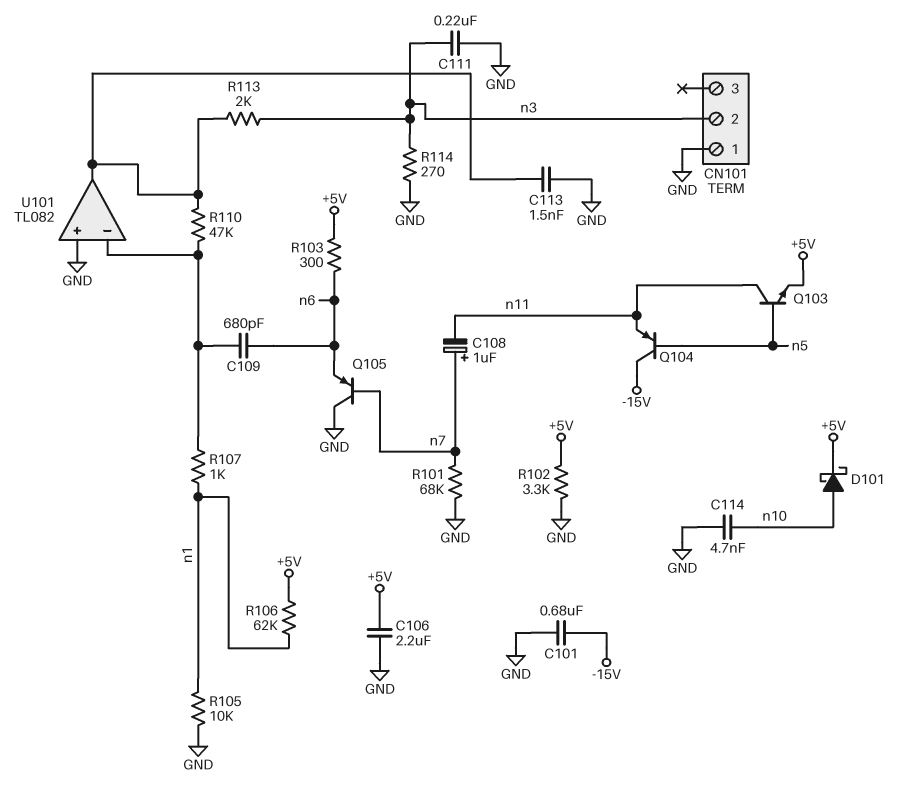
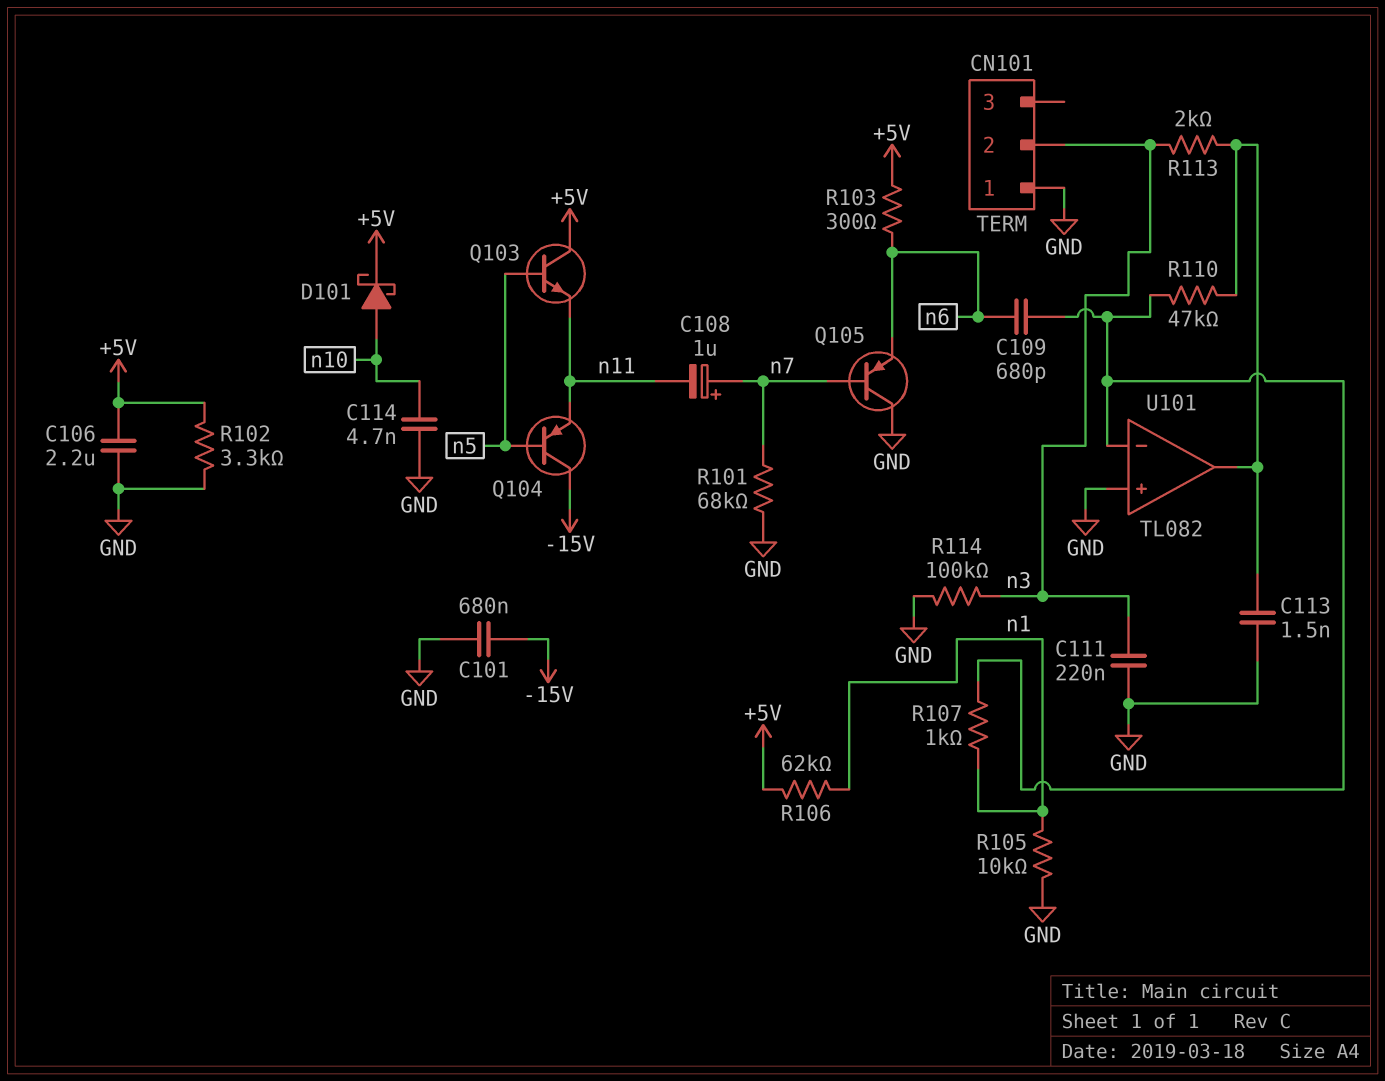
Q103: NPN (B n5, C n11, E +5V) -> NPN (B n5, C +5V, E n11)
R114: 270 (GND, n3) -> 100k (GND, n3)

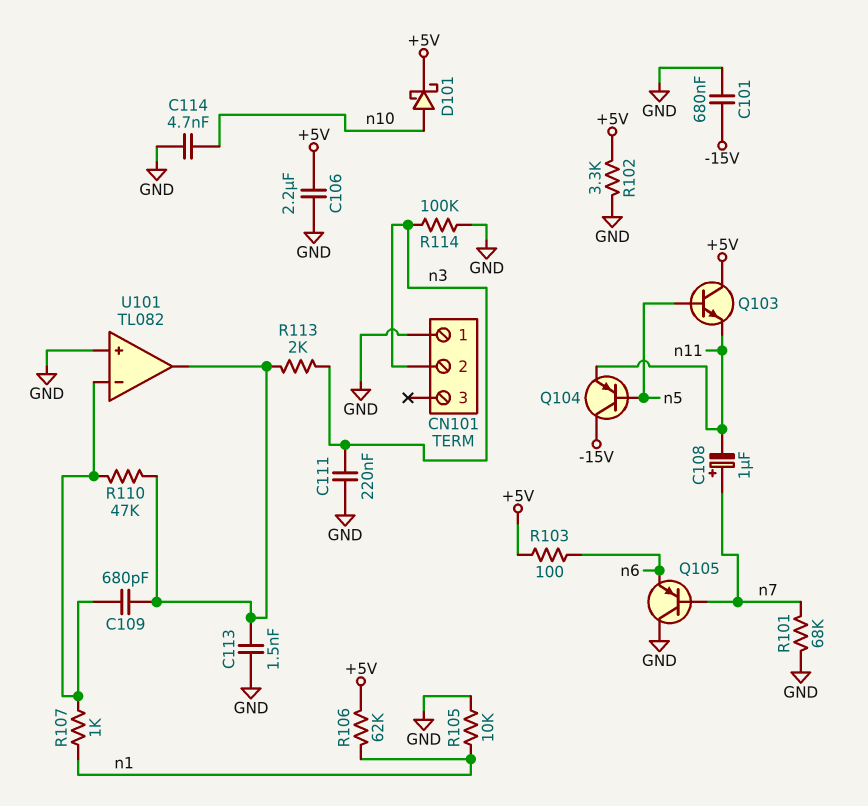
C109: 680pF (U101/in-, n6) -> 680pF (U101/in-, U101/out)
R103: 300 (+5V, n6) -> 100 (+5V, n6)

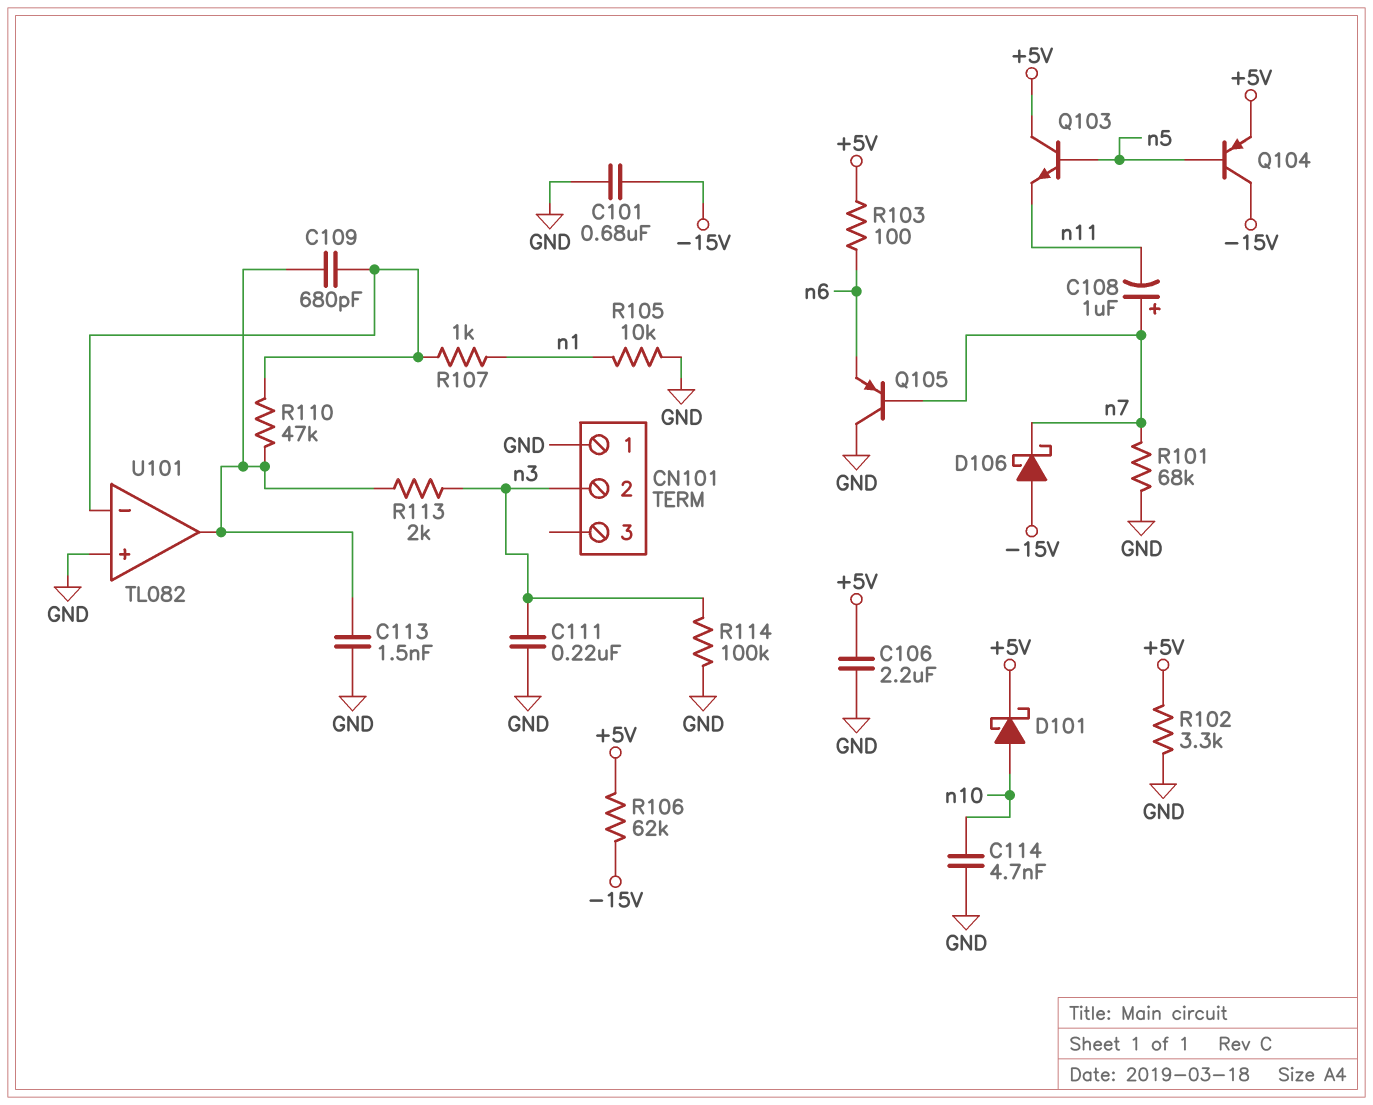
D106: none -> schottky (A -15V, K n7)
Q104: PNP (B n5, C -15V, E n11) -> PNP (B n5, C -15V, E +5V)
R106: 62k (+5V, n1) -> 62k (+5V, -15V)

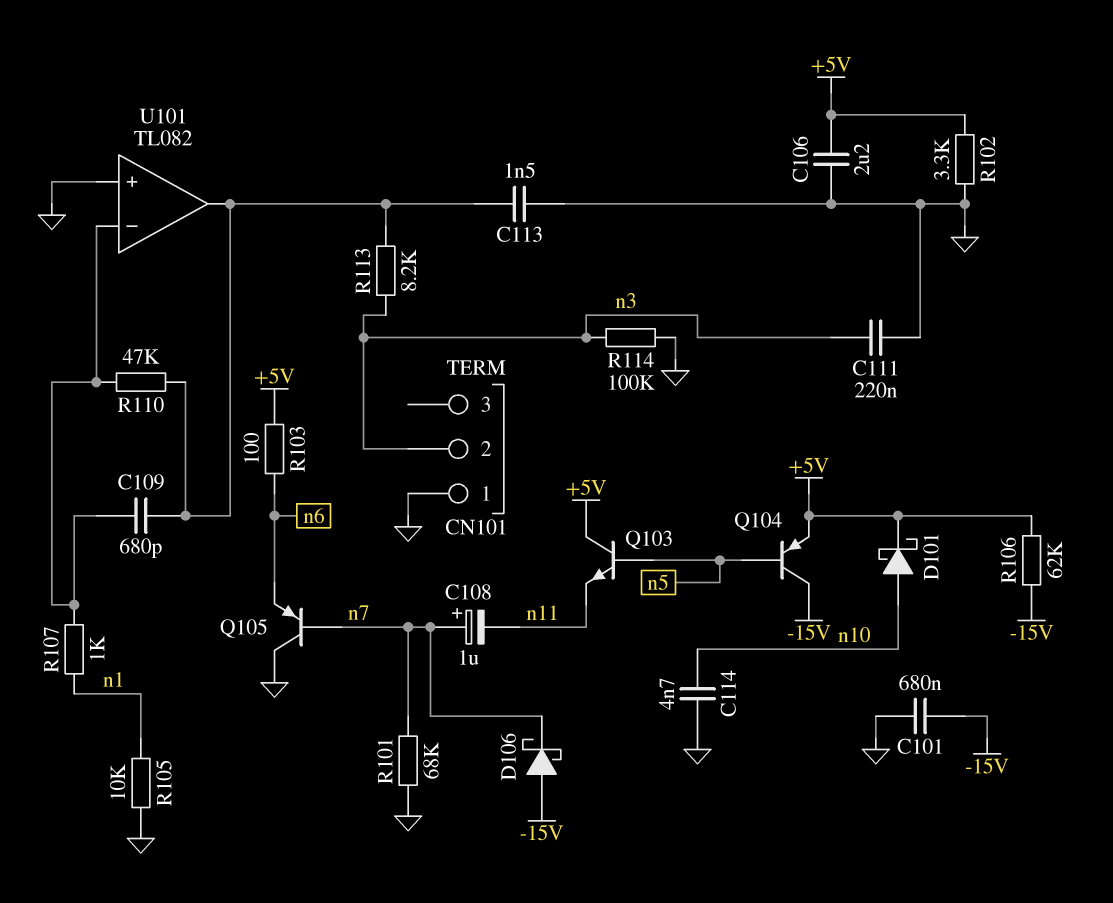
R113: 2k (U101/out, n3) -> 8.2k (U101/out, n3)

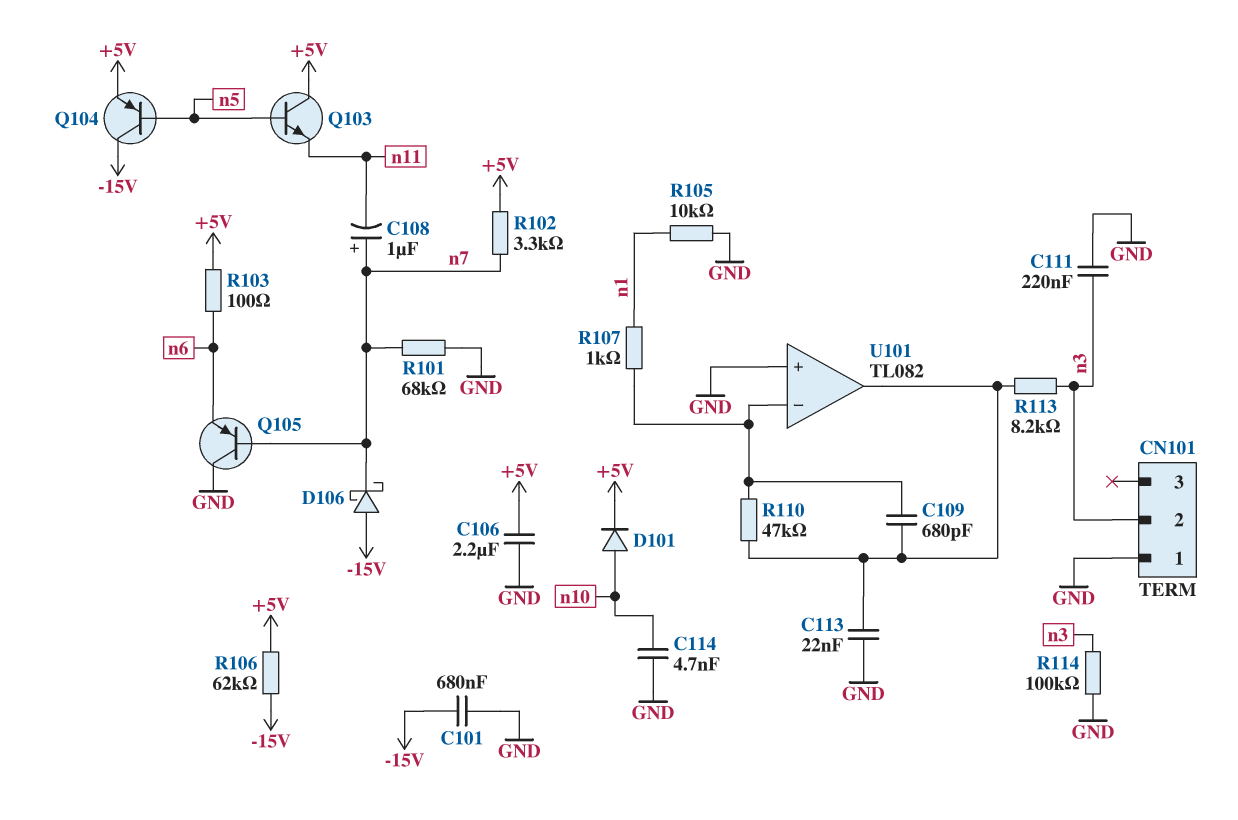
C113: 1.5nF (GND, U101/out) -> 22nF (GND, U101/out)
D101: schottky (A n10, K +5V) -> diode (A n10, K +5V)
R102: 3.3k (+5V, GND) -> 3.3k (+5V, n7)

